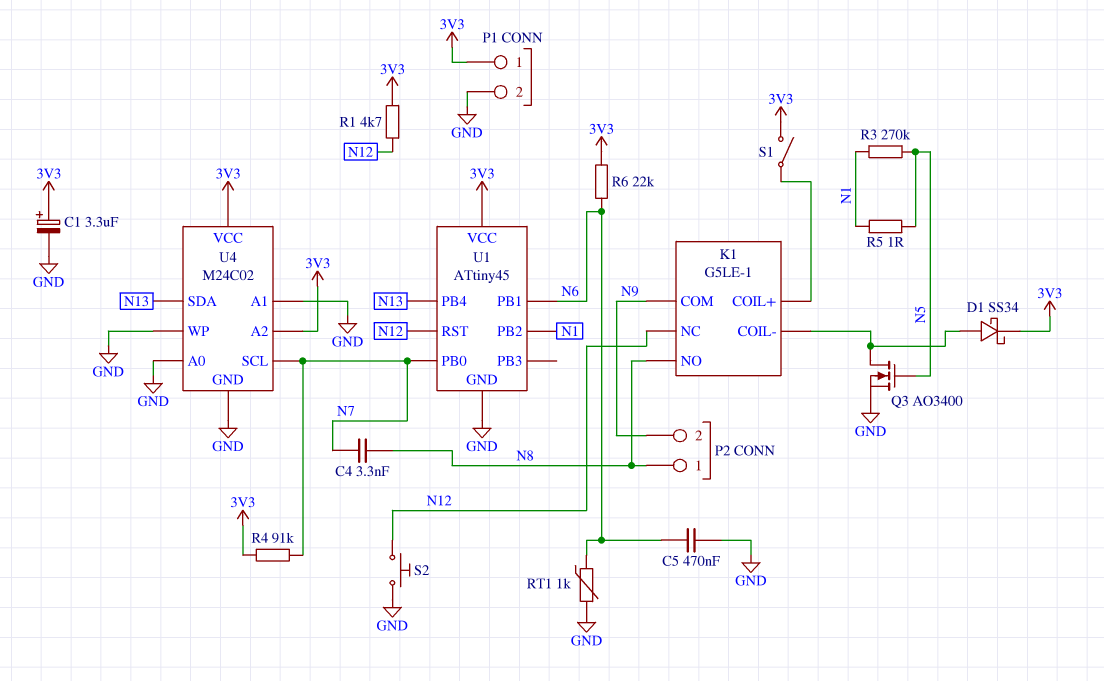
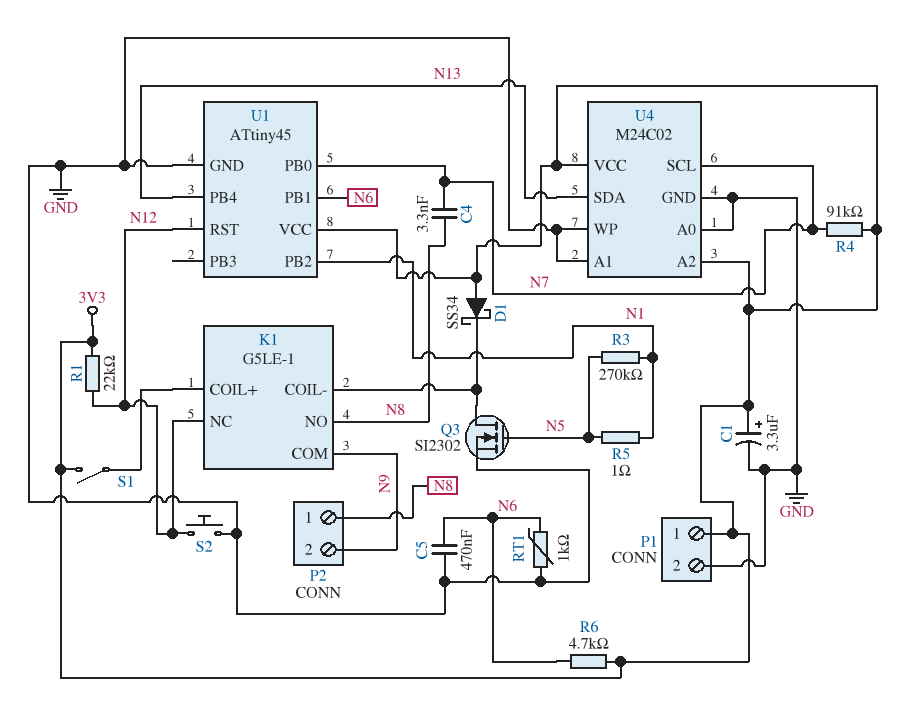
D1: schottky SS34 (A K1/COIL-, K 3V3) -> schottky SS34 (A 3V3, K K1/COIL-)
Q3: NMOS AO3400 (G N5, D K1/COIL-, S GND) -> NMOS SI2302 (G N5, D K1/COIL-, S GND)
R1: 4.7k (3V3, N12) -> 22k (3V3, N12)
R6: 22k (3V3, N6) -> 4.7k (3V3, N6)

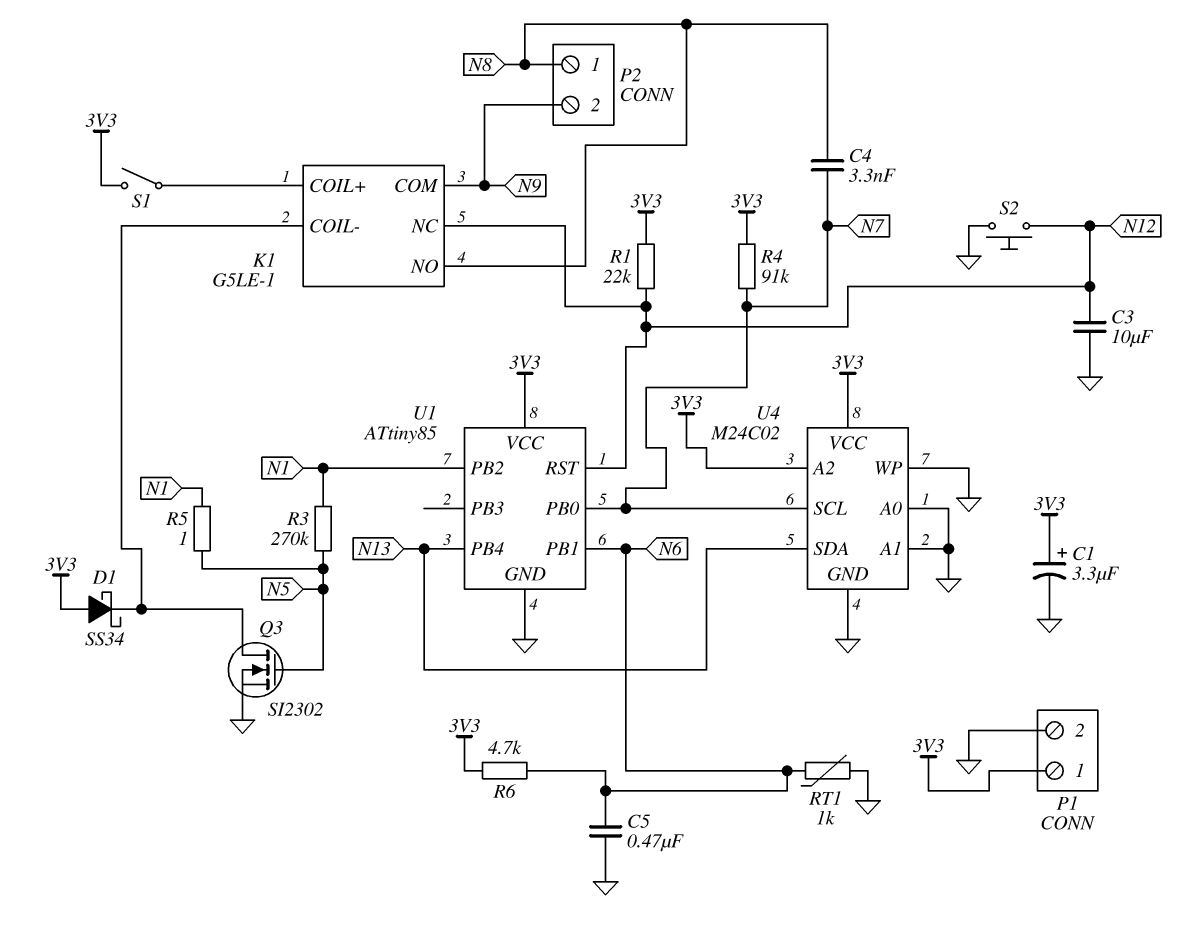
C3: none -> 10uF (GND, N12)
U1: ATtiny45 -> ATtiny85

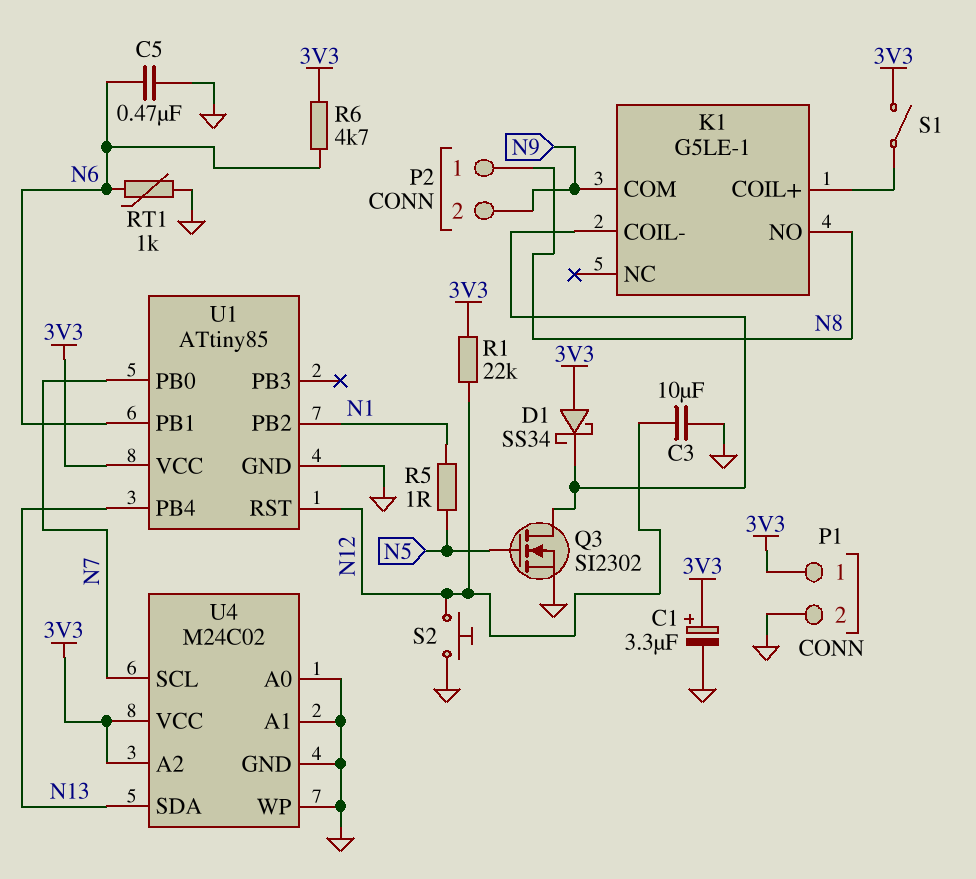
C4: 3.3nF (N7, N8) -> none
K1 pin NC: N12 -> none
R3: 270k (N1, N5) -> none
R4: 91k (3V3, N7) -> none

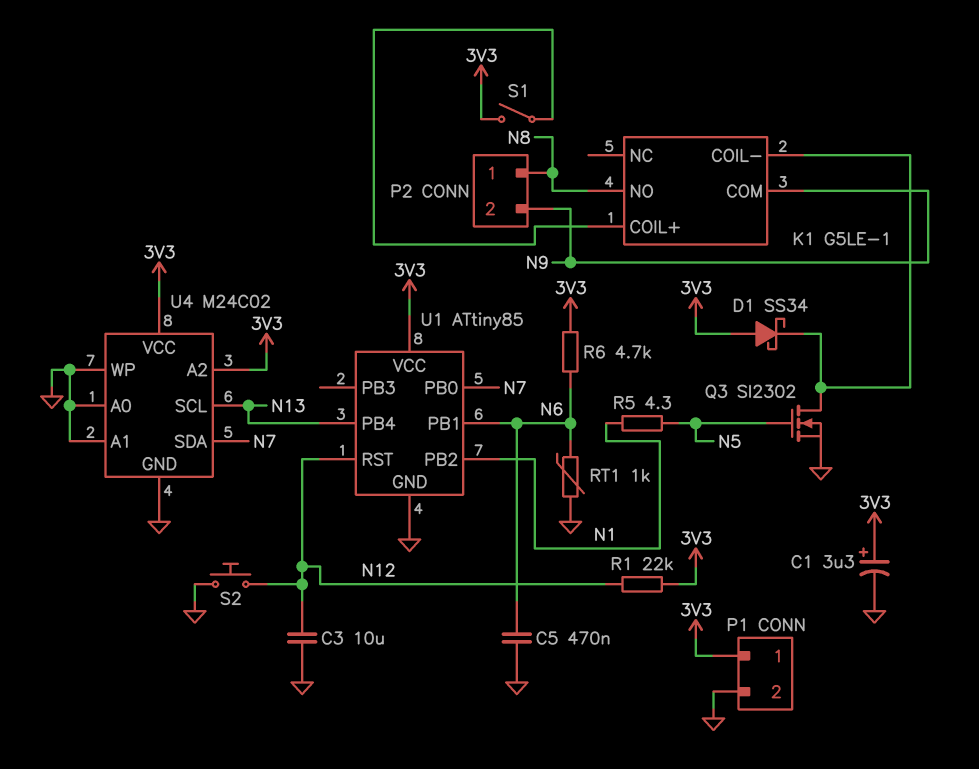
R5: 1 (N1, N5) -> 4.3 (N1, N5)
U4 pin SCL: N7 -> N13
U4 pin SDA: N13 -> N7

